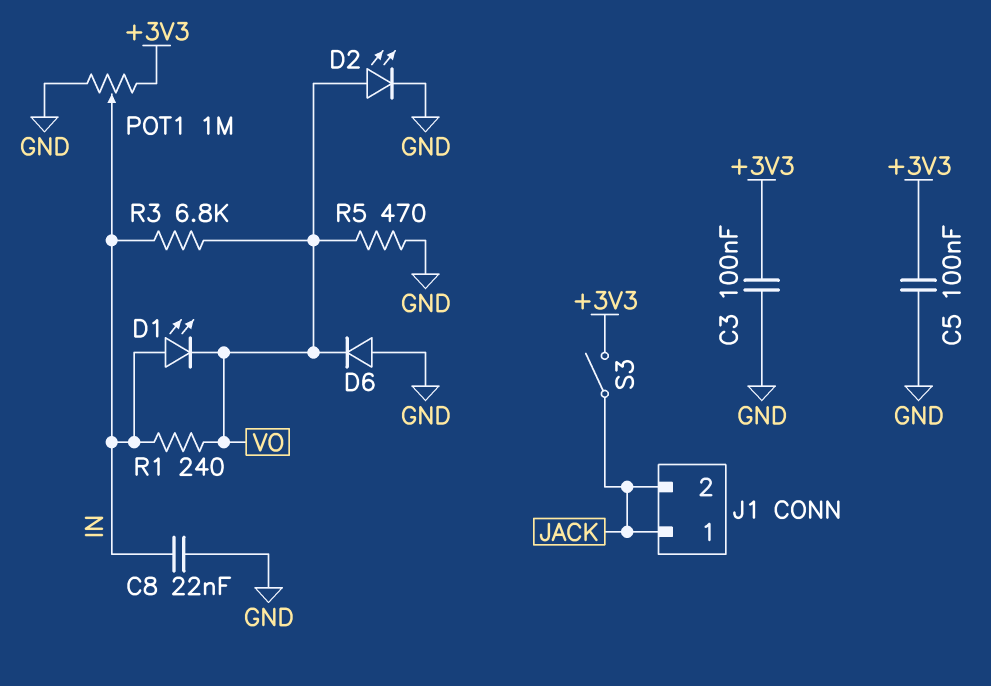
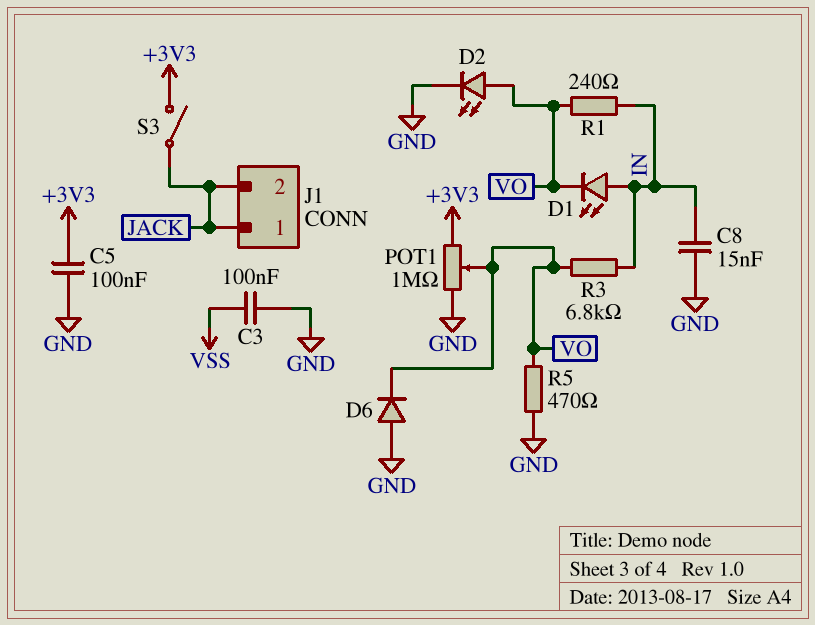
C3: 100nF (+3V3, GND) -> 100nF (GND, VSS)
C8: 22nF (GND, IN) -> 15nF (GND, IN)
POT1: 1M (+3V3, GND, wiper IN) -> 1M (+3V3, GND, wiper VO)

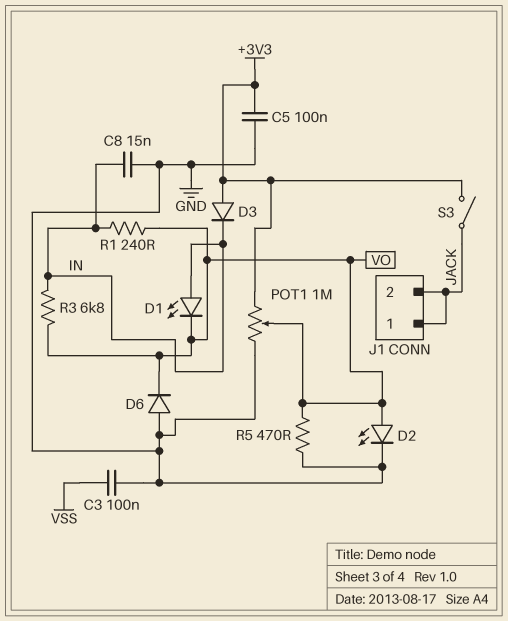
D3: none -> diode (A +3V3, K IN)

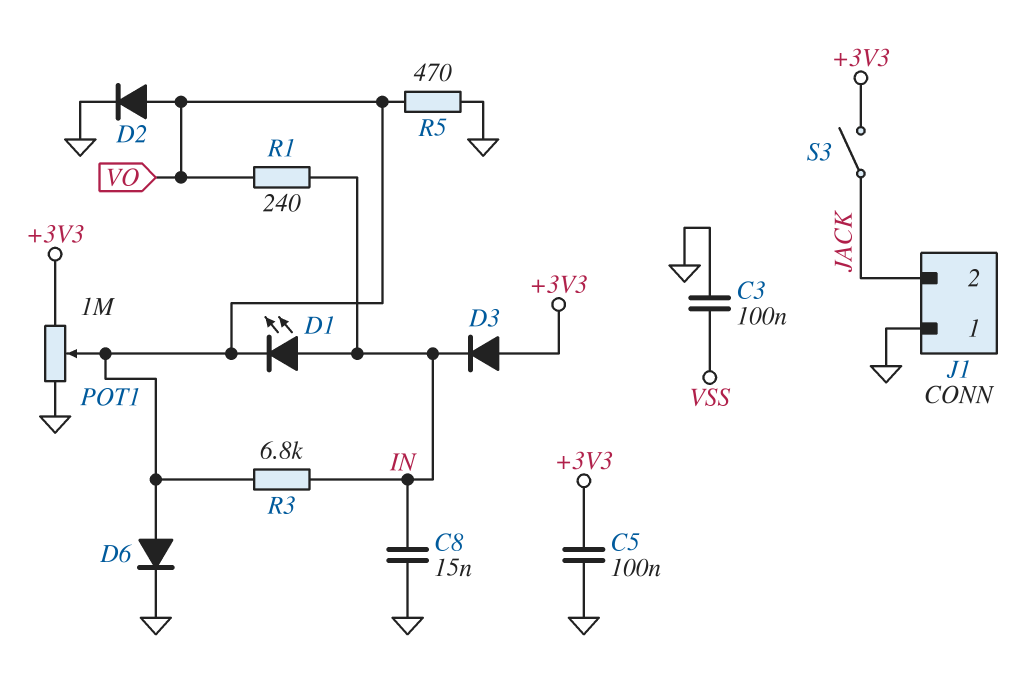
D2: LED (A VO, K GND) -> diode (A VO, K GND)
D6: diode (A GND, K VO) -> diode (A VO, K GND)
J1 pin 1: JACK -> GND

